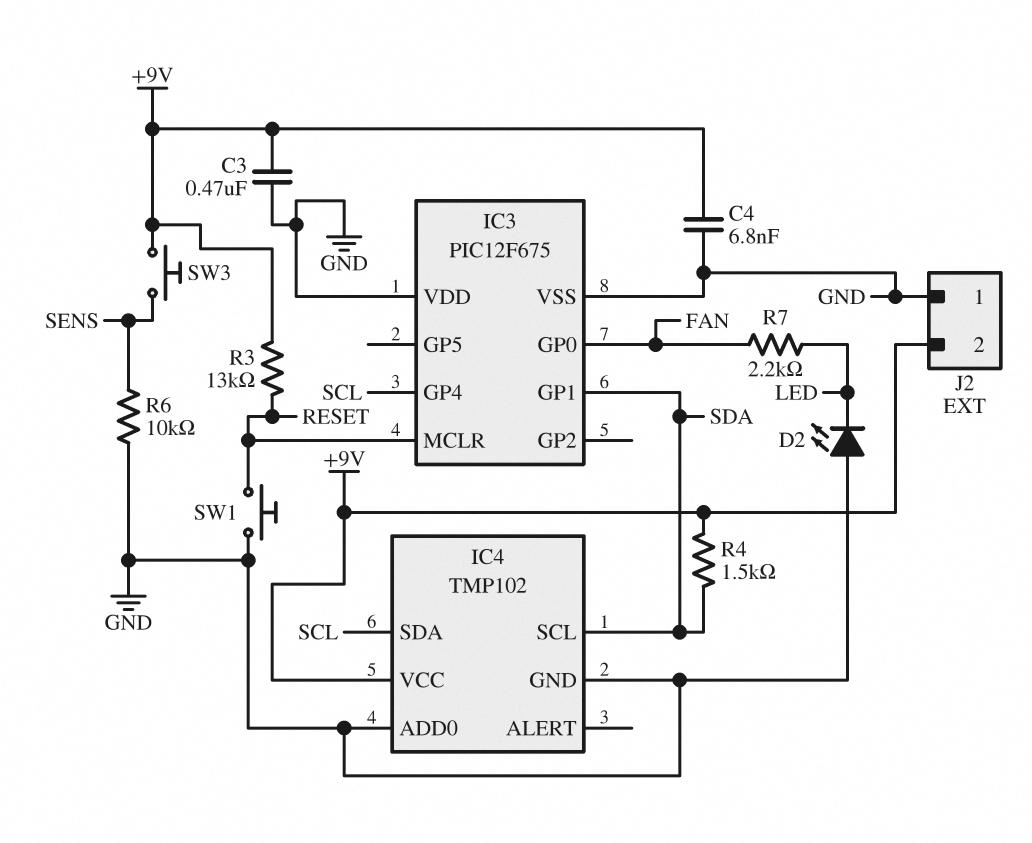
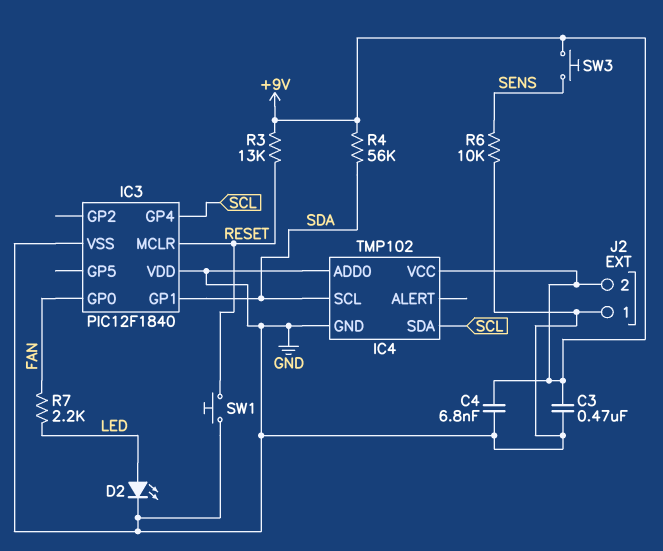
D2: LED (A GND, K LED) -> LED (A LED, K GND)
IC3: PIC12F675 -> PIC12F1840
R4: 1.5k (+9V, SDA) -> 56k (+9V, SDA)

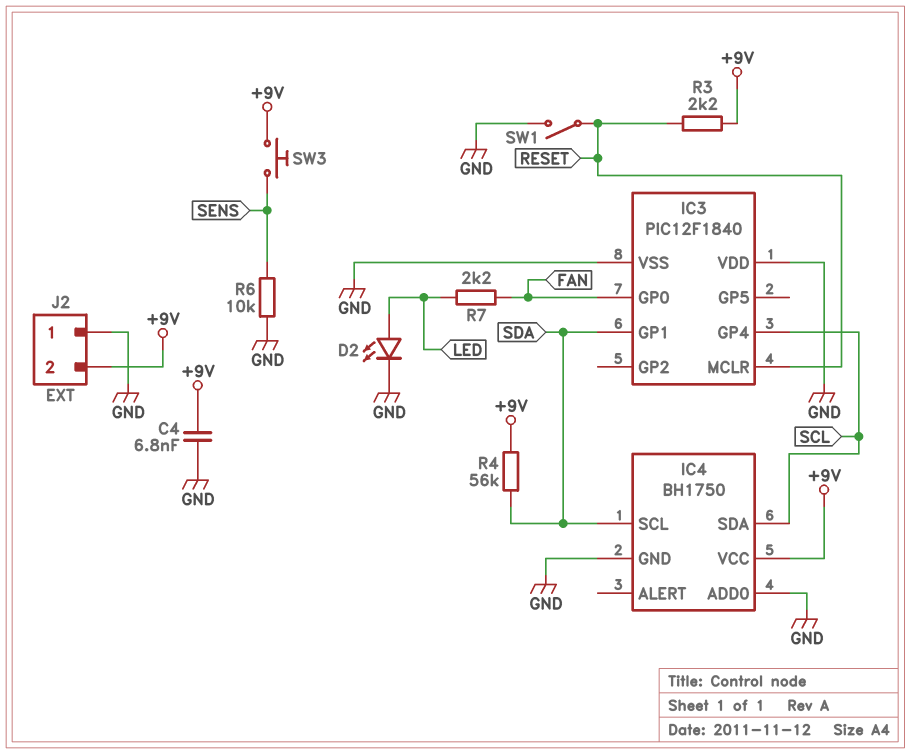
C3: 470nF (+9V, GND) -> none
IC4: TMP102 -> BH1750
R3: 13k (+9V, RESET) -> 2.2k (+9V, RESET)
SW1: button (GND, RESET) -> switch (GND, RESET)

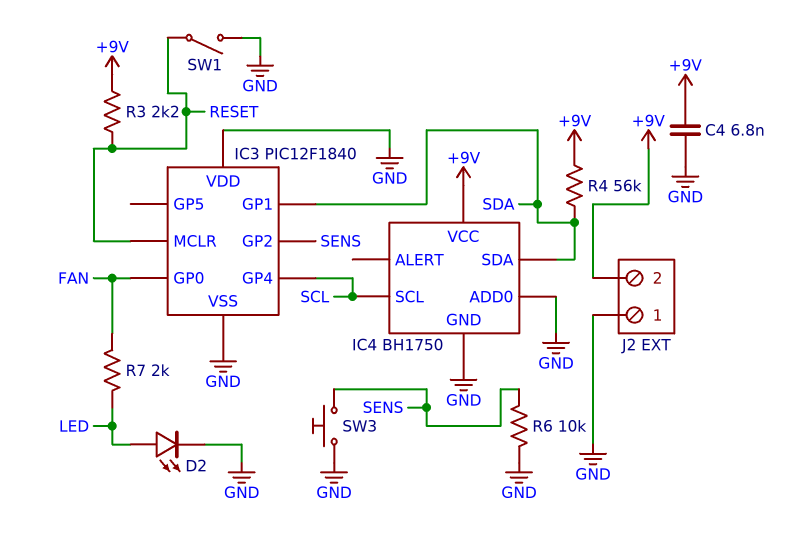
IC3 pin GP2: none -> SENS
IC4 pin SCL: SDA -> SCL
IC4 pin SDA: SCL -> SDA
R7: 2.2k (FAN, LED) -> 2k (FAN, LED)
SW3: button (+9V, SENS) -> button (GND, SENS)

